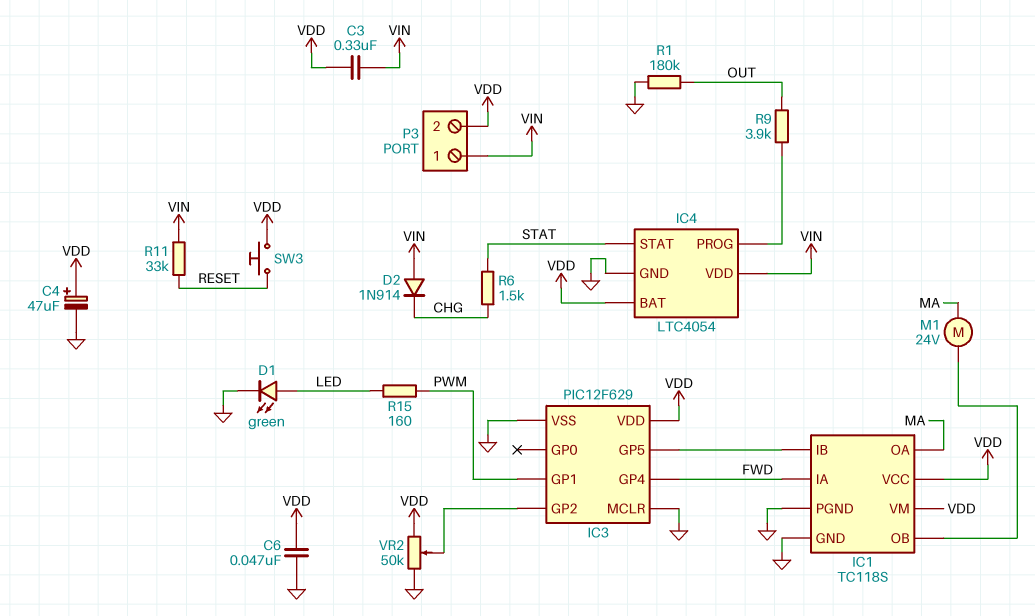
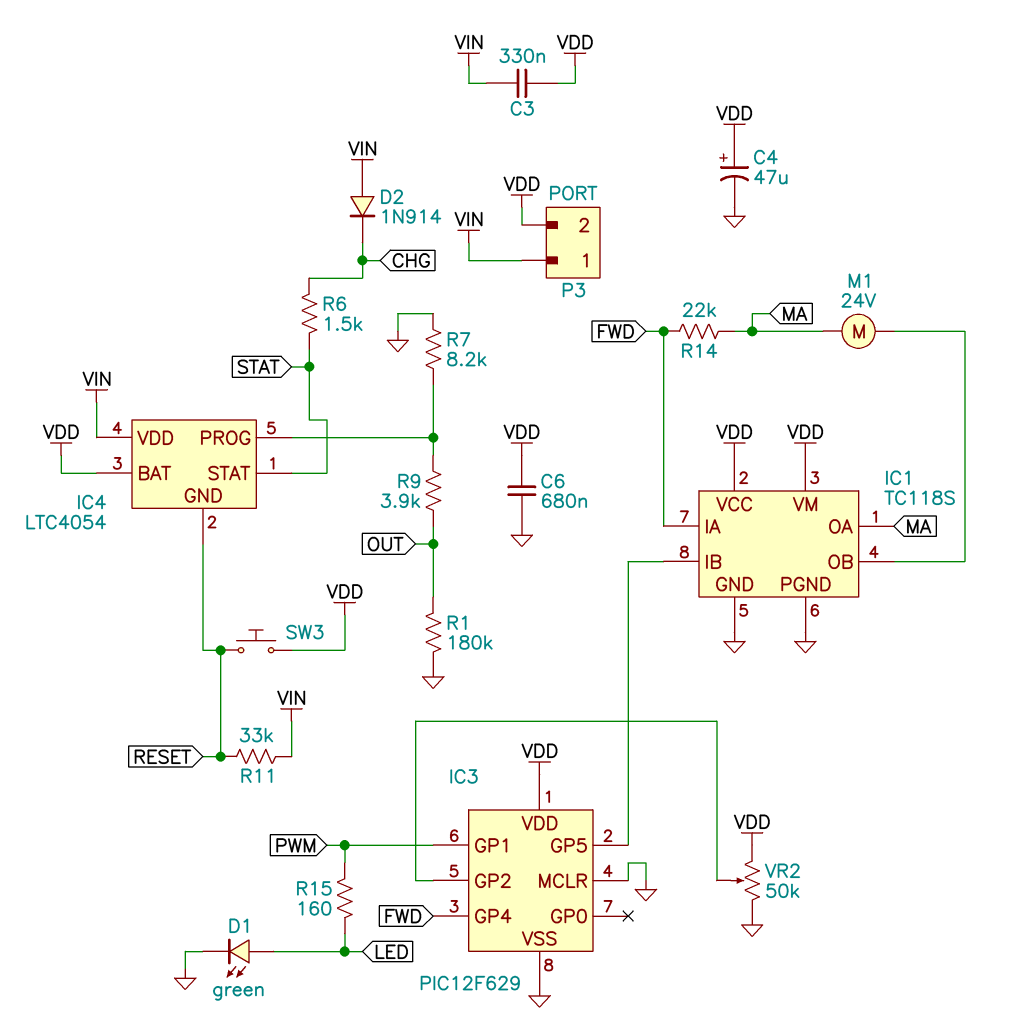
C6: 47nF (GND, VDD) -> 680nF (GND, VDD)
IC4 pin GND: GND -> RESET
R7: none -> 8.2k (GND, IC4/PROG)
R14: none -> 22k (FWD, MA)

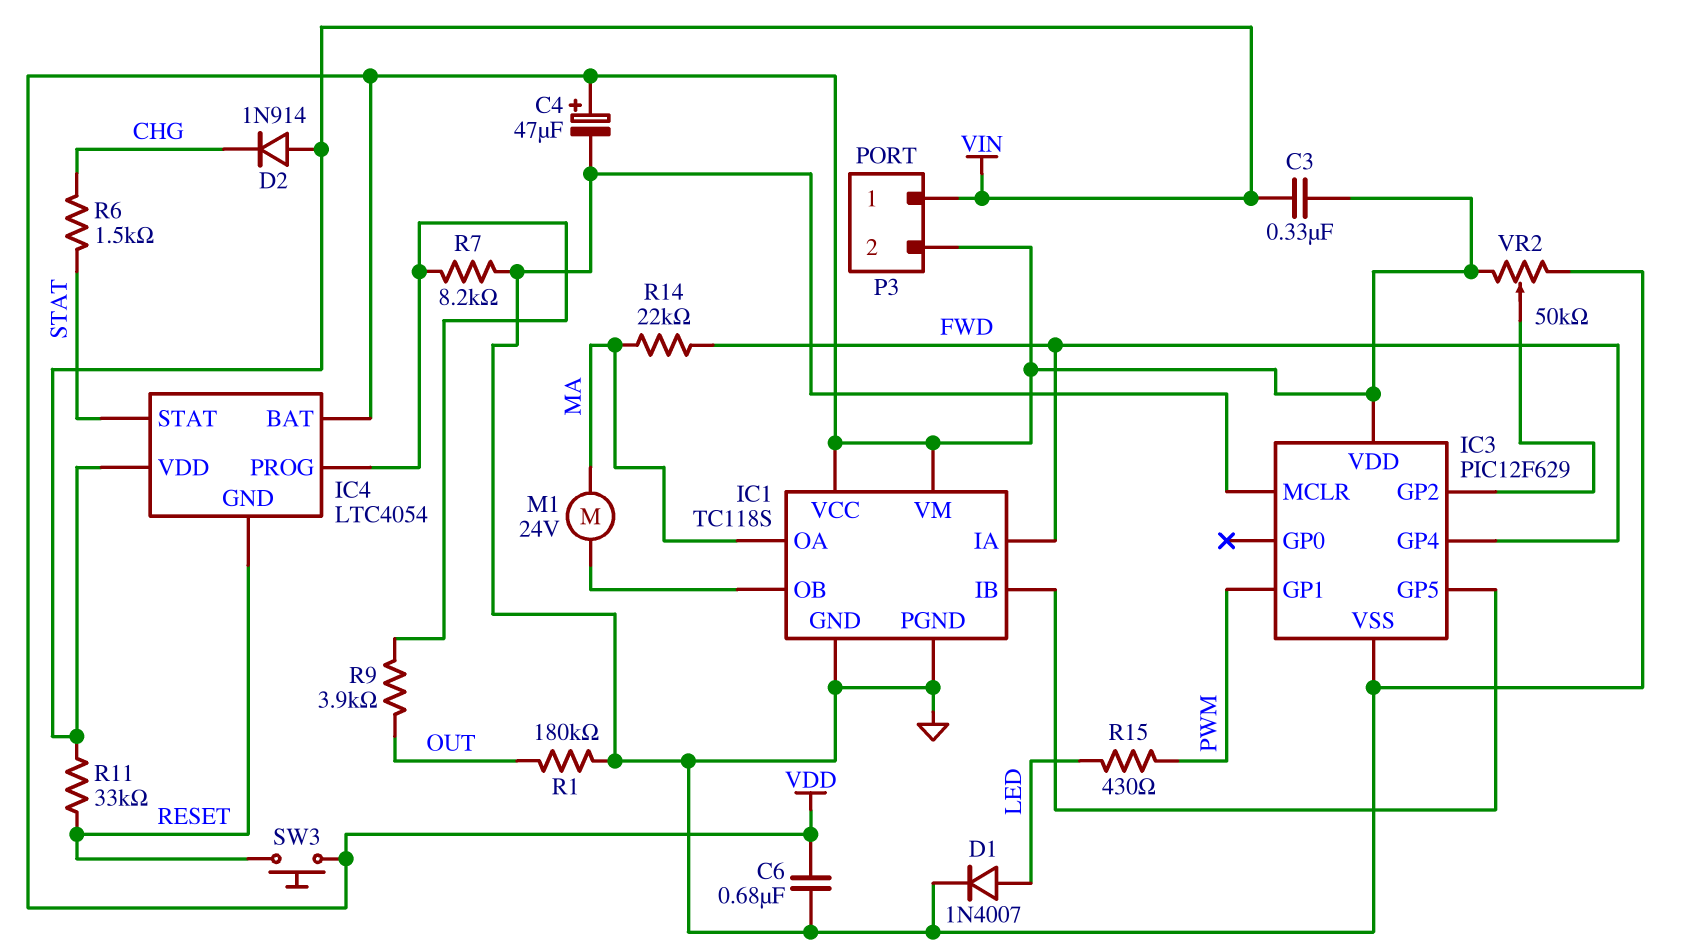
D1: LED green (A LED, K GND) -> diode 1N4007 (A LED, K GND)
R15: 160 (LED, PWM) -> 430 (LED, PWM)

